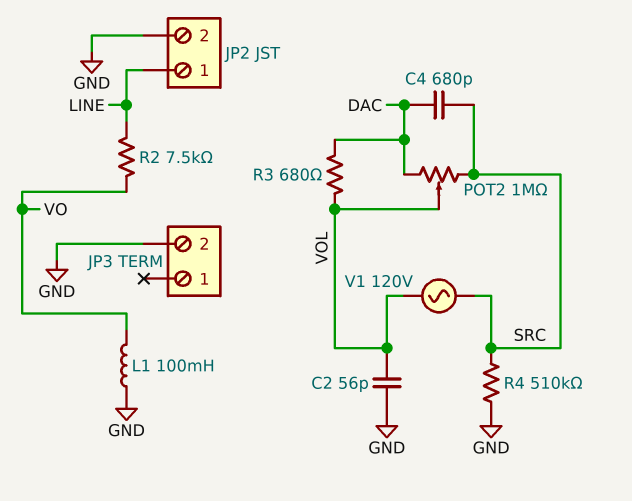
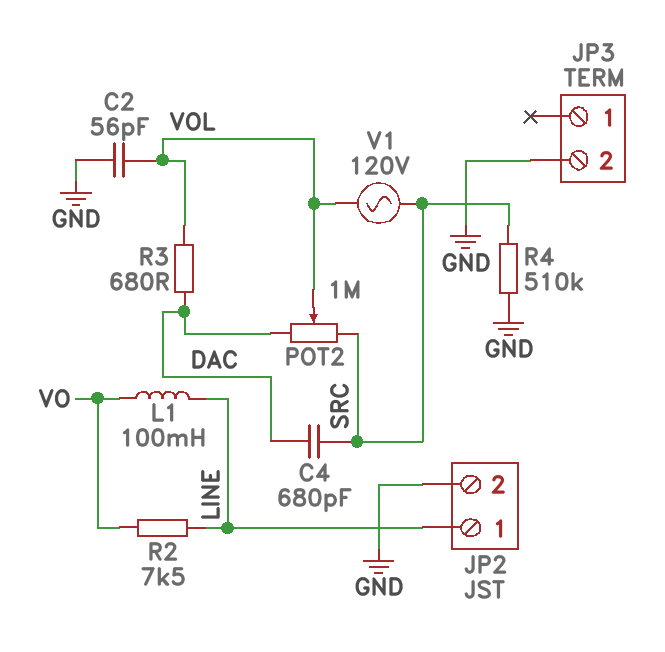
L1: 100mH (GND, VO) -> 100mH (LINE, VO)

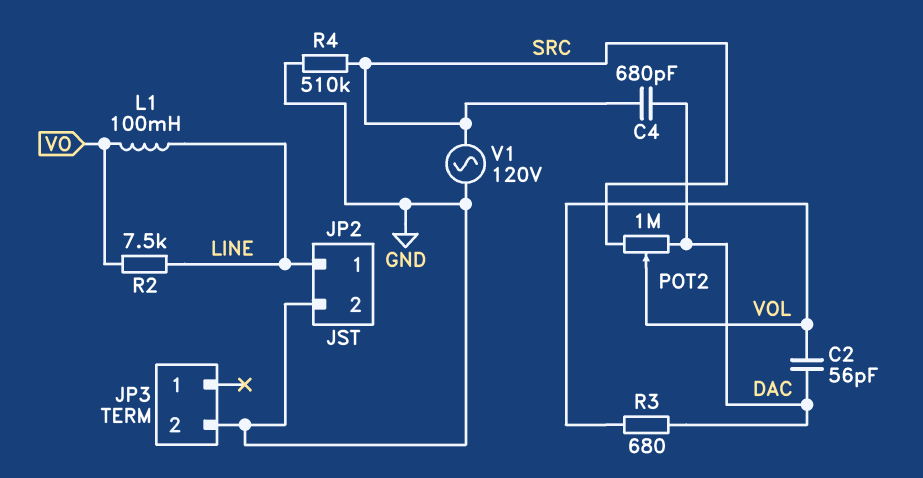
C2: 56pF (GND, VOL) -> 56pF (DAC, VOL)
V1: AC 120V (SRC, VOL) -> AC 120V (GND, SRC)

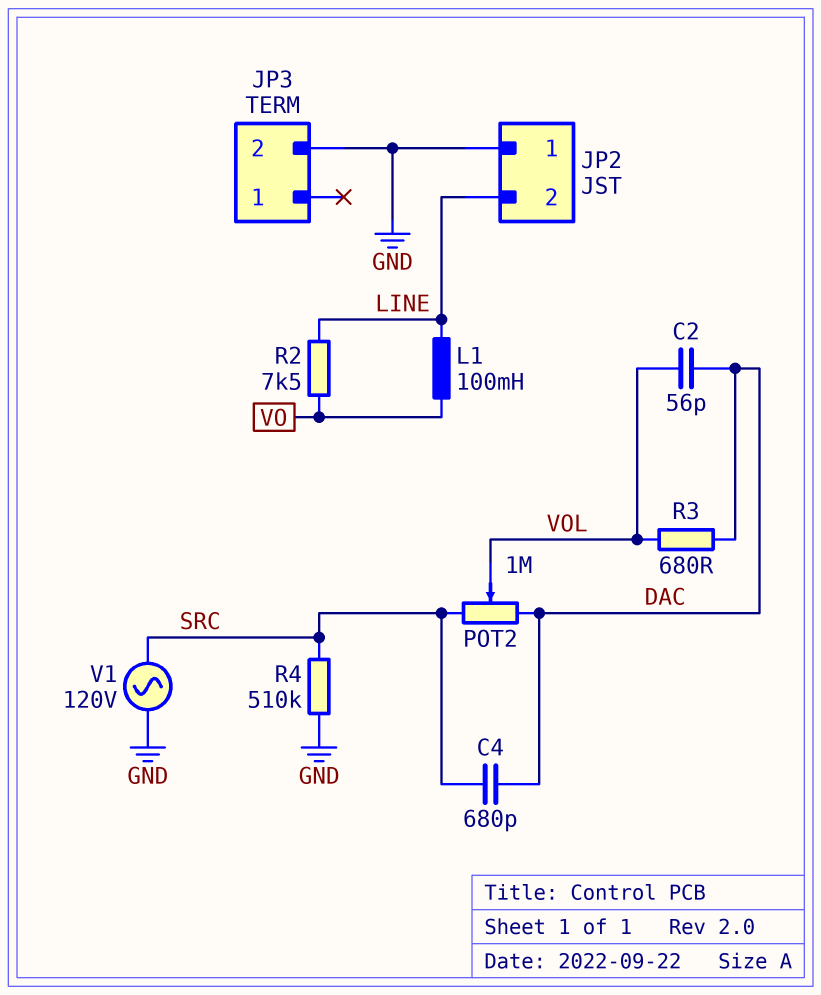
JP2 pin 1: LINE -> GND
JP2 pin 2: GND -> LINE

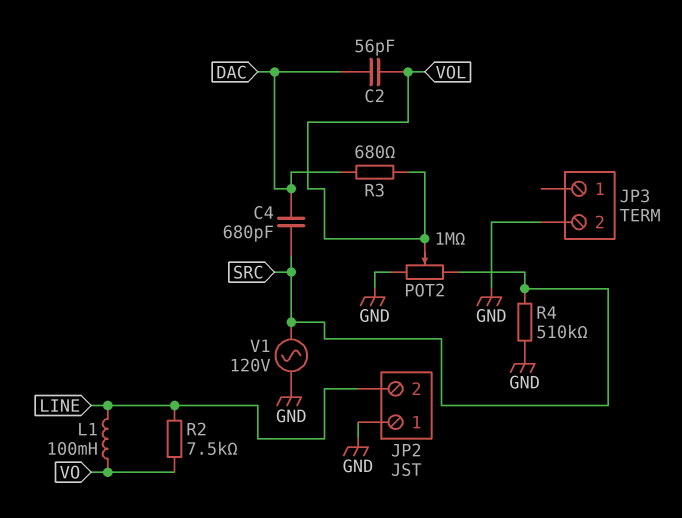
POT2: 1M (DAC, SRC, wiper VOL) -> 1M (GND, SRC, wiper VOL)

